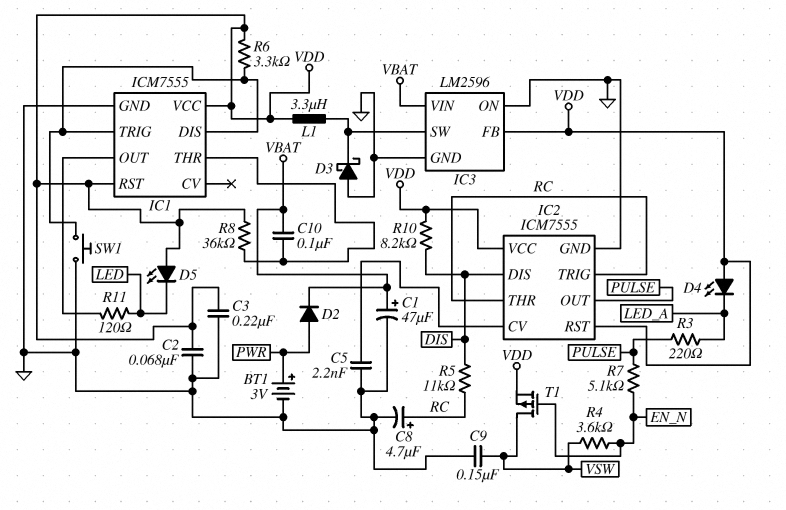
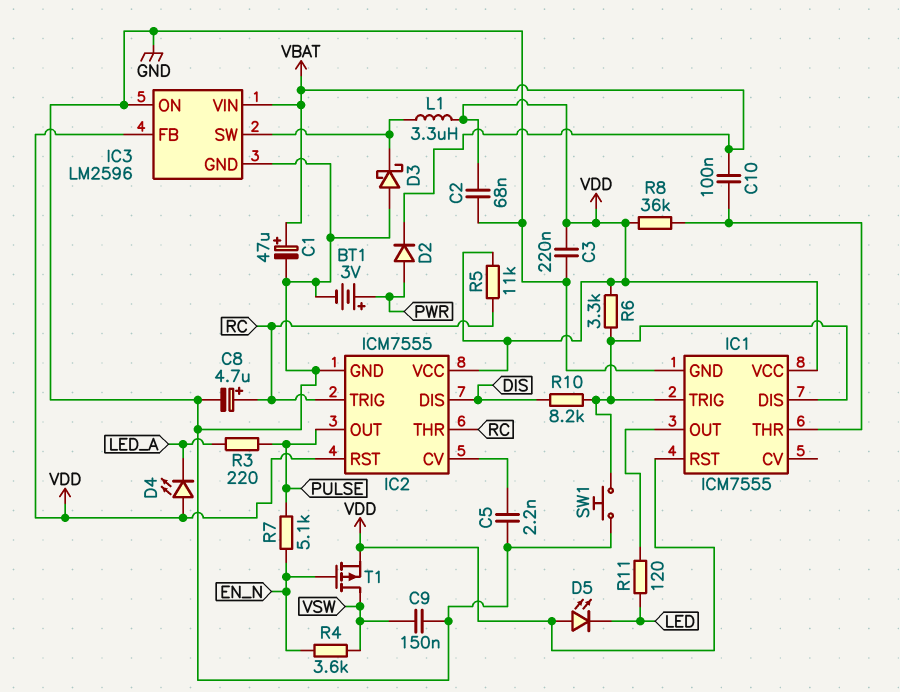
R5: 11k (DIS, RC) -> 11k (RC, VDD)
R10: 8.2k (DIS, VDD) -> 8.2k (DIS, IC1/DIS)

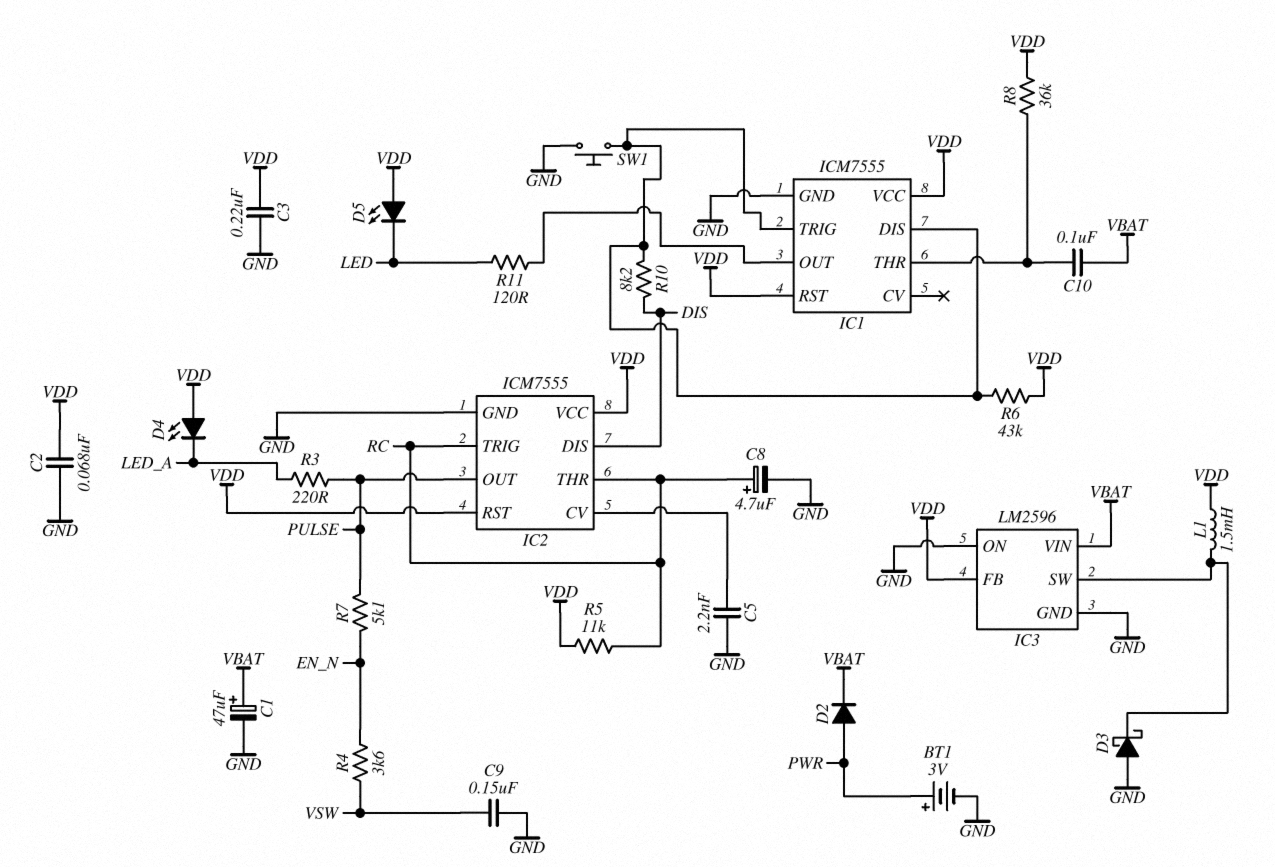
L1: 3.3uH (IC3/SW, VDD) -> 1.5mH (IC3/SW, VDD)
R6: 3.3k (IC1/DIS, VDD) -> 43k (IC1/DIS, VDD)
T1: PMOS (G EN_N, D VSW, S VDD) -> none

